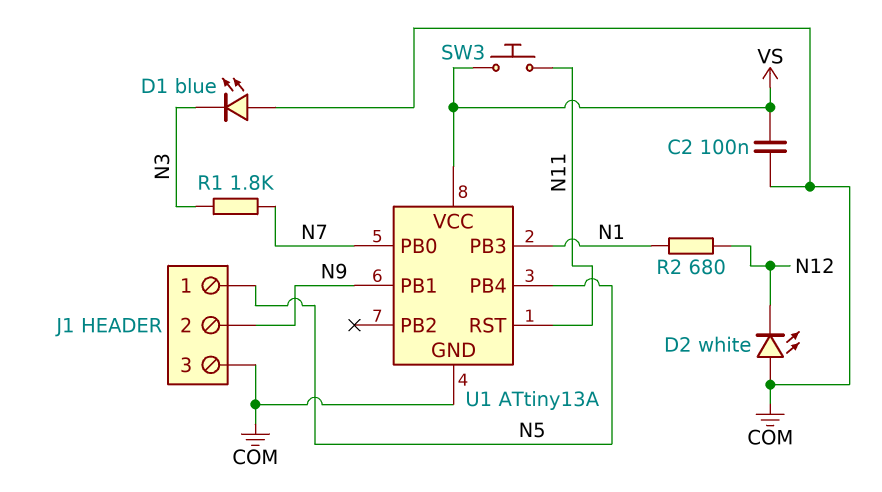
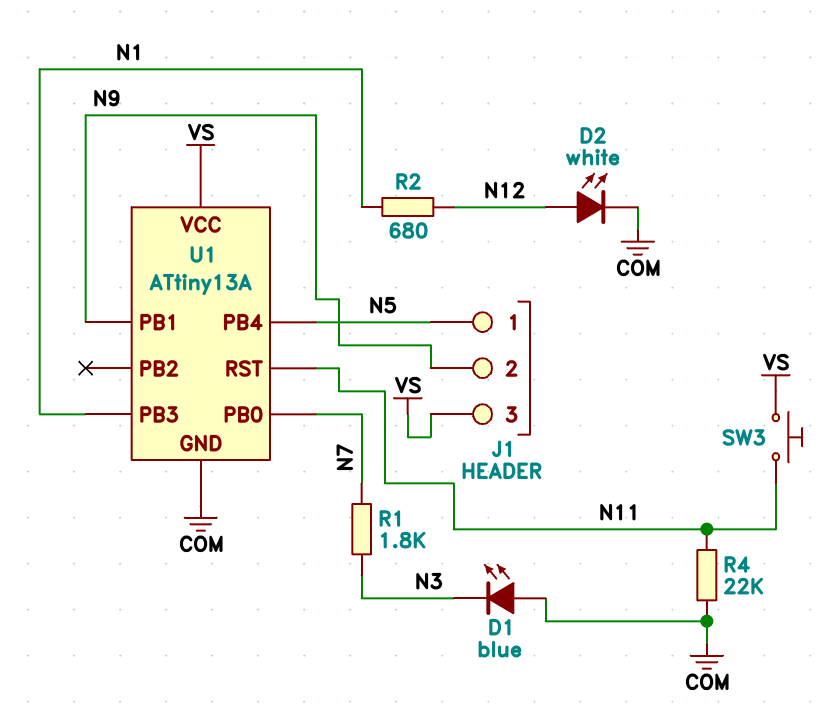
C2: 100nF (COM, VS) -> none
D2: LED white (A COM, K N12) -> LED white (A N12, K COM)
J1 pin 3: COM -> VS
R4: none -> 22k (COM, N11)

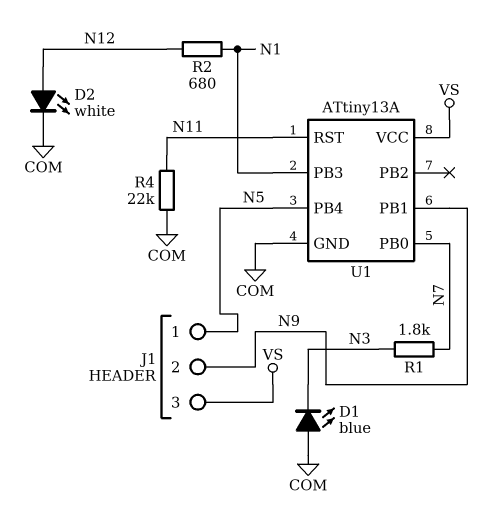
SW3: button (N11, VS) -> none

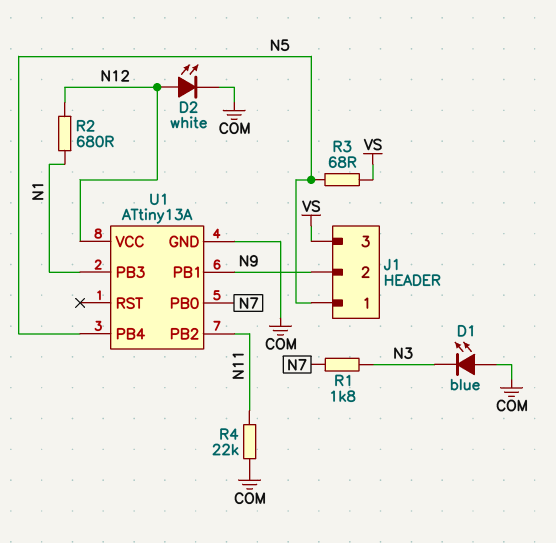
R3: none -> 68 (N5, VS)
U1 pin PB2: none -> N11
U1 pin RST: N11 -> none
U1 pin VCC: VS -> N12

